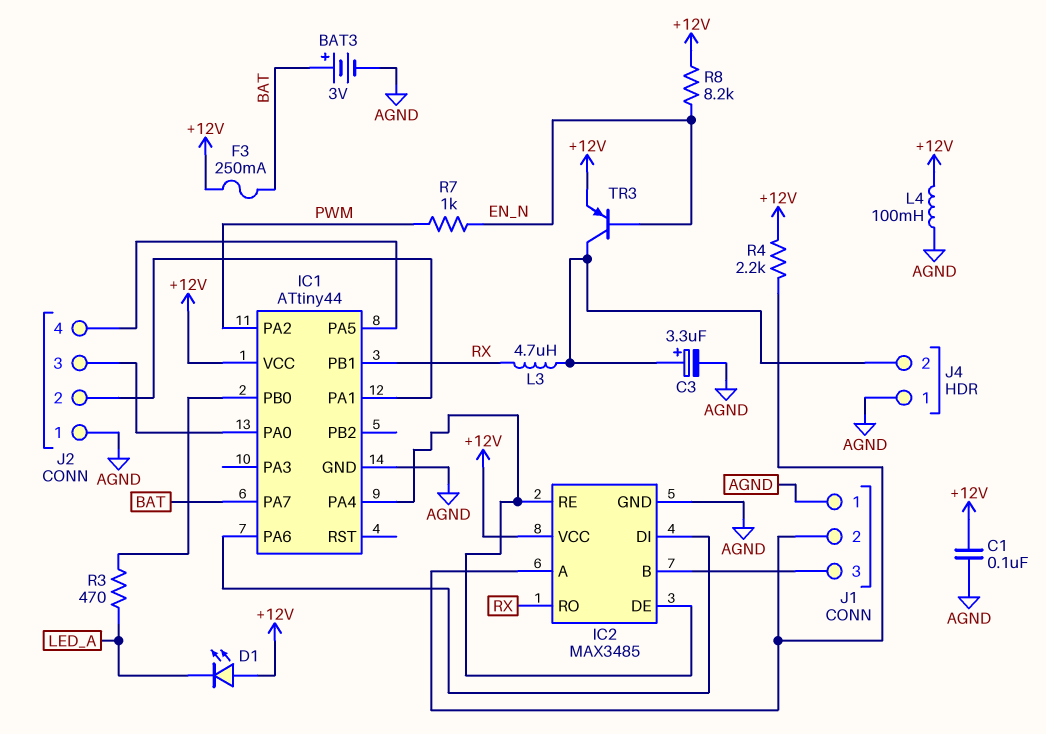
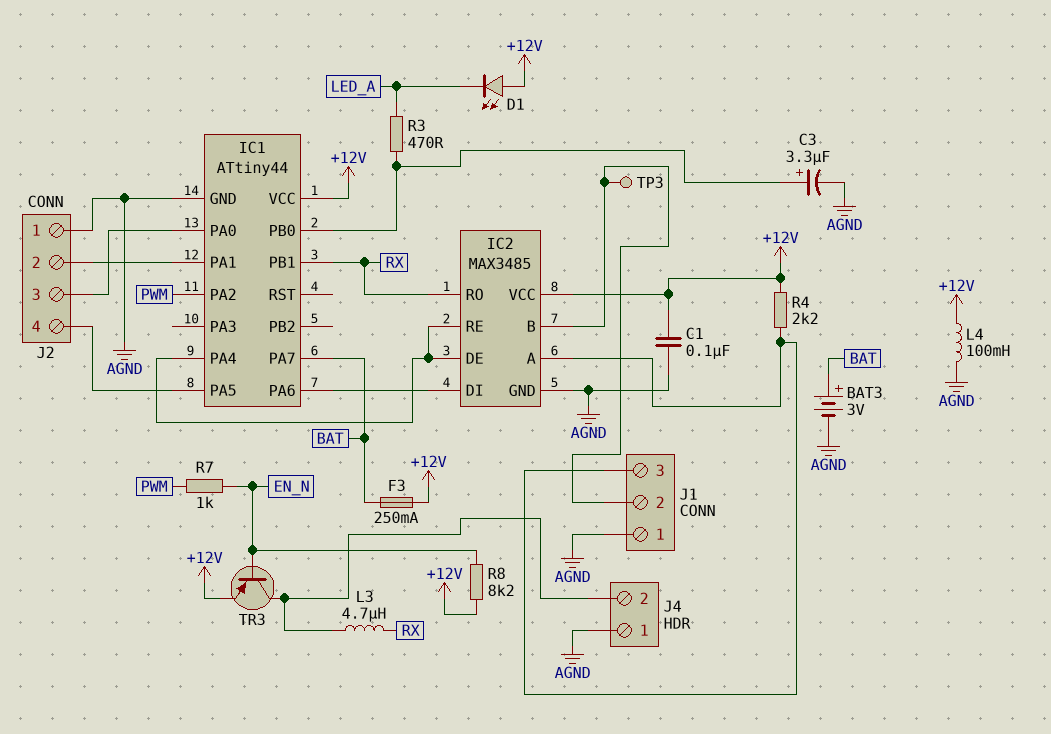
C3: 3.3uF (plus J4/2, minus AGND) -> 3.3uF (plus IC1/PB0, minus AGND)
J1 pin 2: IC2/A -> IC2/B
J1 pin 3: IC2/B -> IC2/A
TP3: none -> test point (IC2/B)

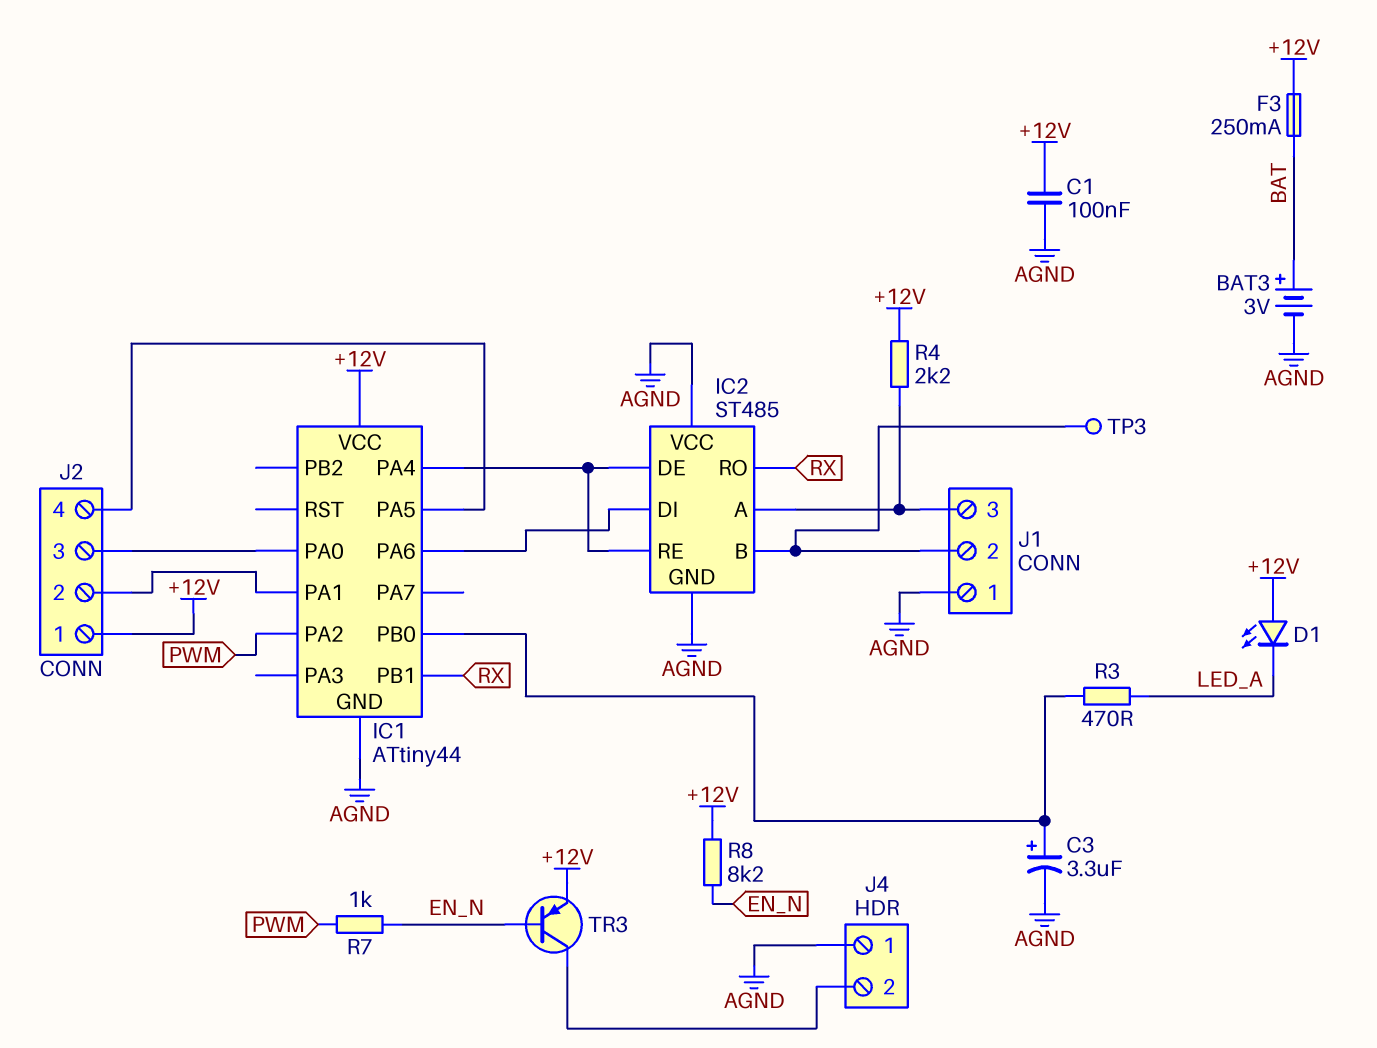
IC1 pin PA7: BAT -> none
IC2: MAX3485 -> ST485
IC2 pin VCC: +12V -> AGND
J2 pin 1: AGND -> +12V
L3: 4.7uH (J4/2, RX) -> none
L4: 100mH (+12V, AGND) -> none

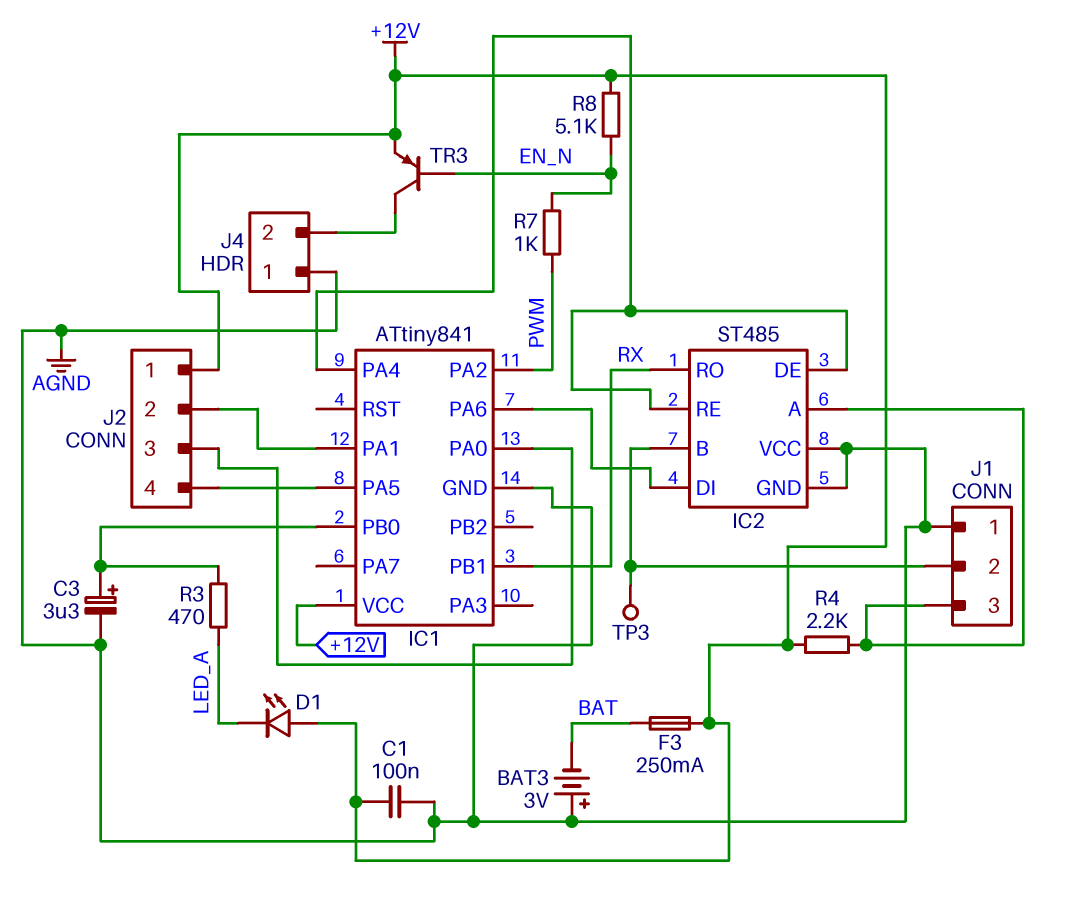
BAT3: 3V (plus BAT, minus AGND) -> 3V (plus AGND, minus BAT)
IC1: ATtiny44 -> ATtiny841
R8: 8.2k (+12V, EN_N) -> 5.1k (+12V, EN_N)

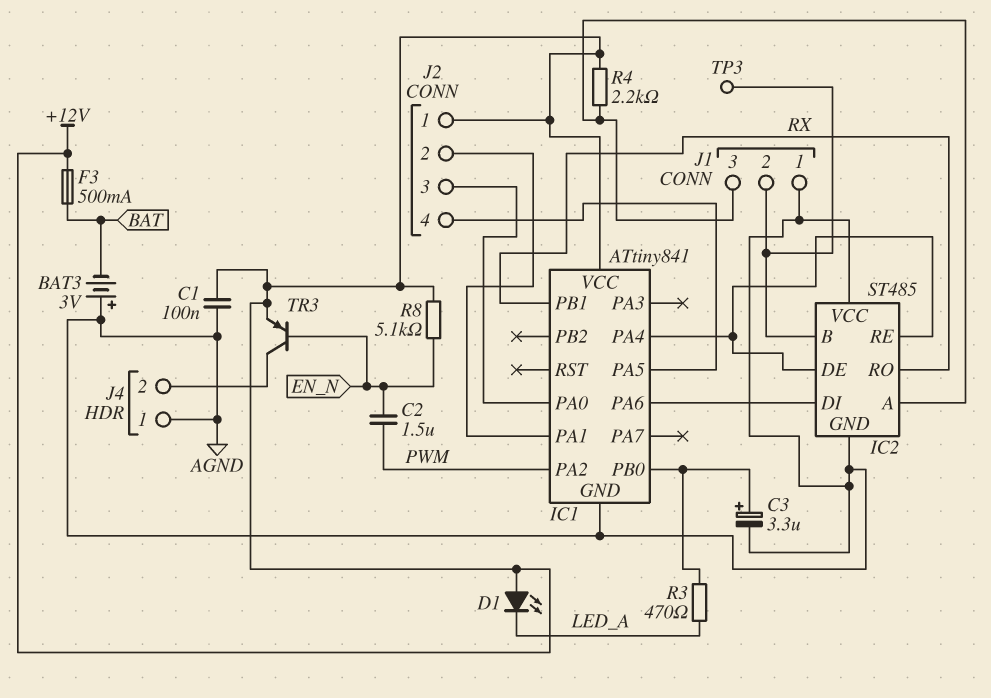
C2: none -> 1.5uF (EN_N, PWM)
F3: 250mA (+12V, BAT) -> 500mA (+12V, BAT)
R7: 1k (EN_N, PWM) -> none

